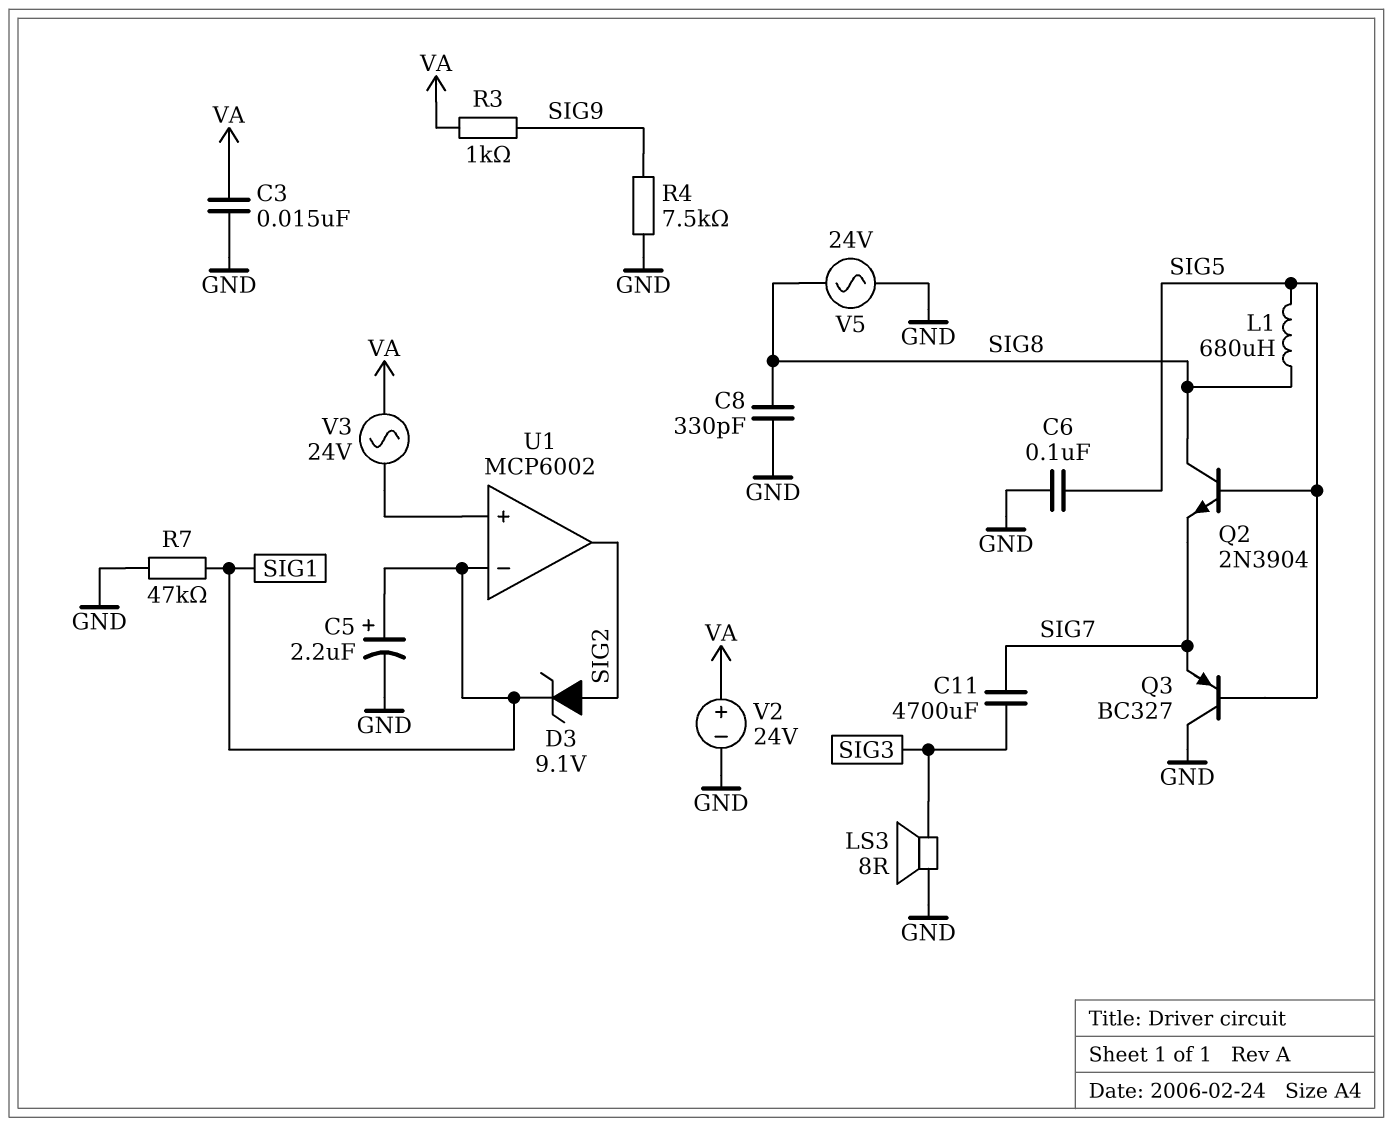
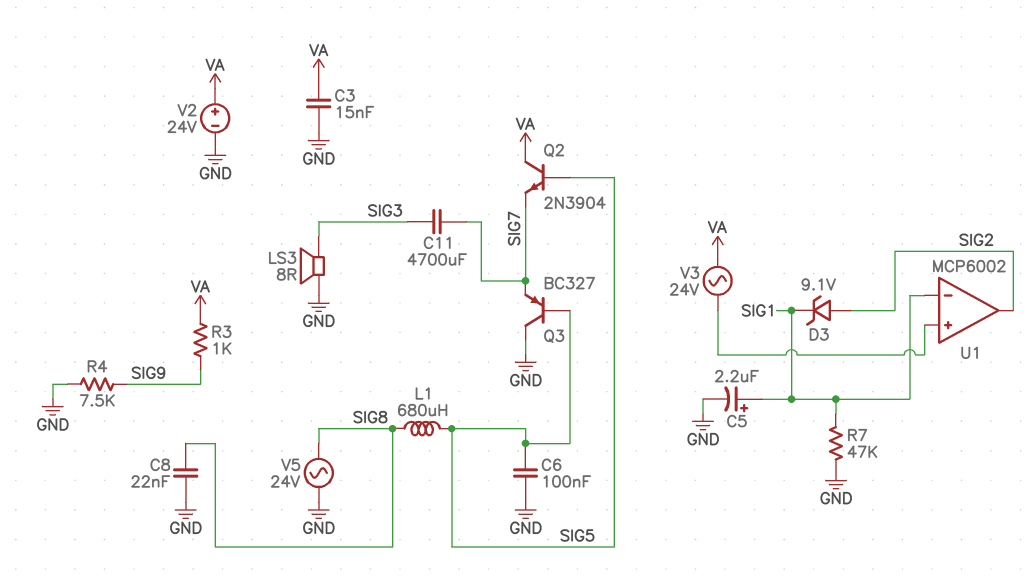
C8: 330pF (GND, SIG8) -> 22nF (GND, SIG8)
Q2: NPN 2N3904 (B SIG5, C SIG8, E SIG7) -> NPN 2N3904 (B SIG5, C VA, E SIG7)

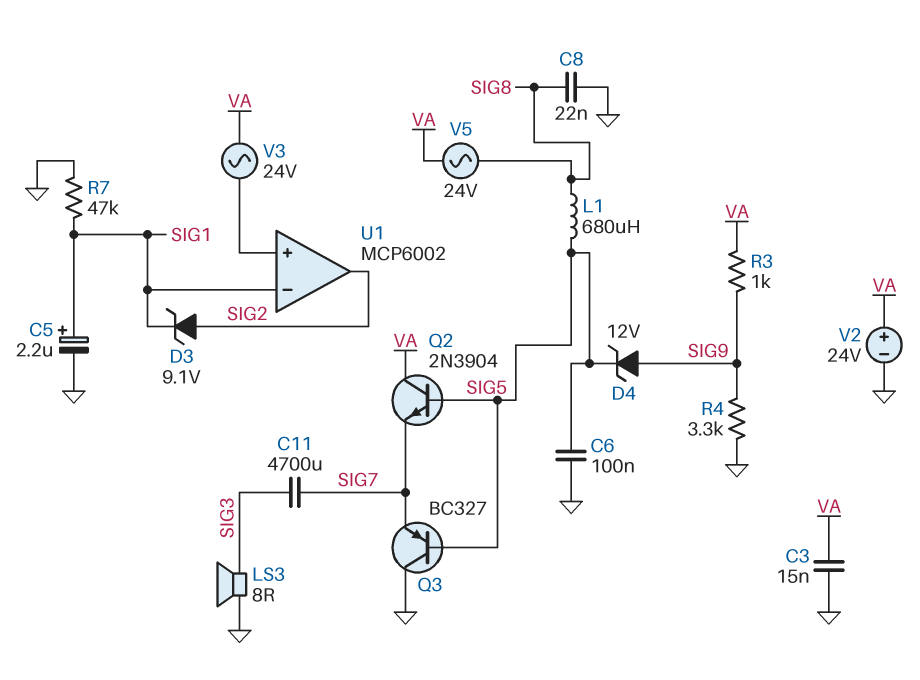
D4: none -> zener 12V (A SIG9, K SIG5)
R4: 7.5k (GND, SIG9) -> 3.3k (GND, SIG9)
V5: AC 24V (GND, SIG8) -> AC 24V (SIG8, VA)

